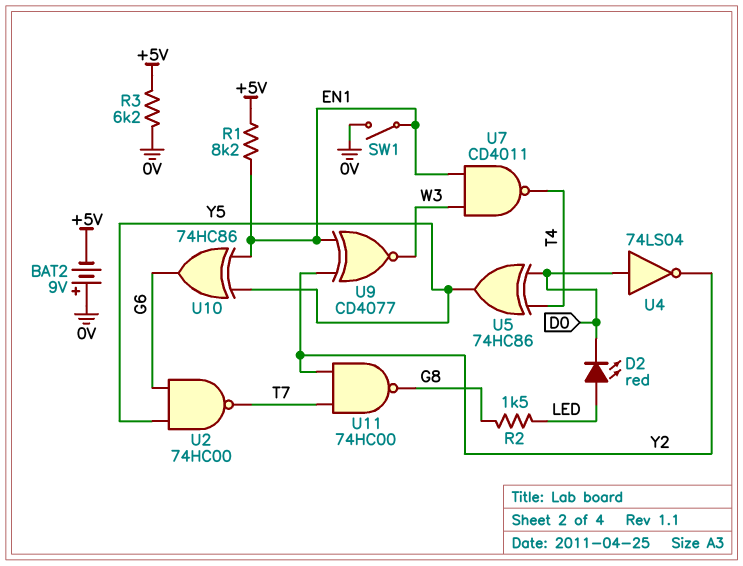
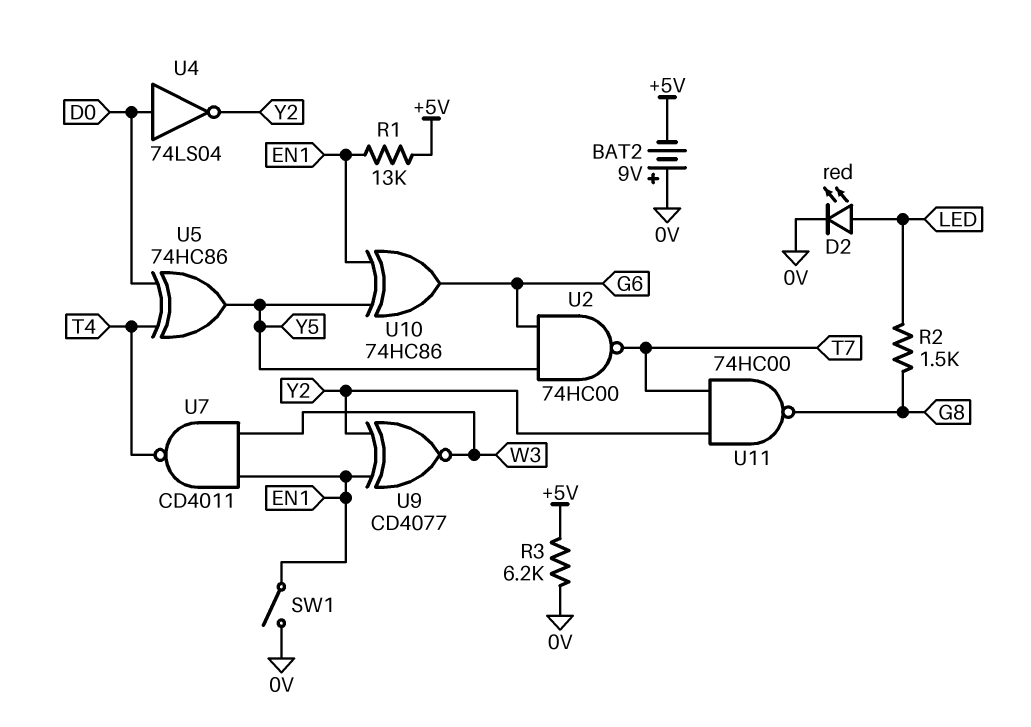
D2: LED red (A LED, K D0) -> LED red (A LED, K 0V)
R1: 8.2k (+5V, EN1) -> 13k (+5V, EN1)

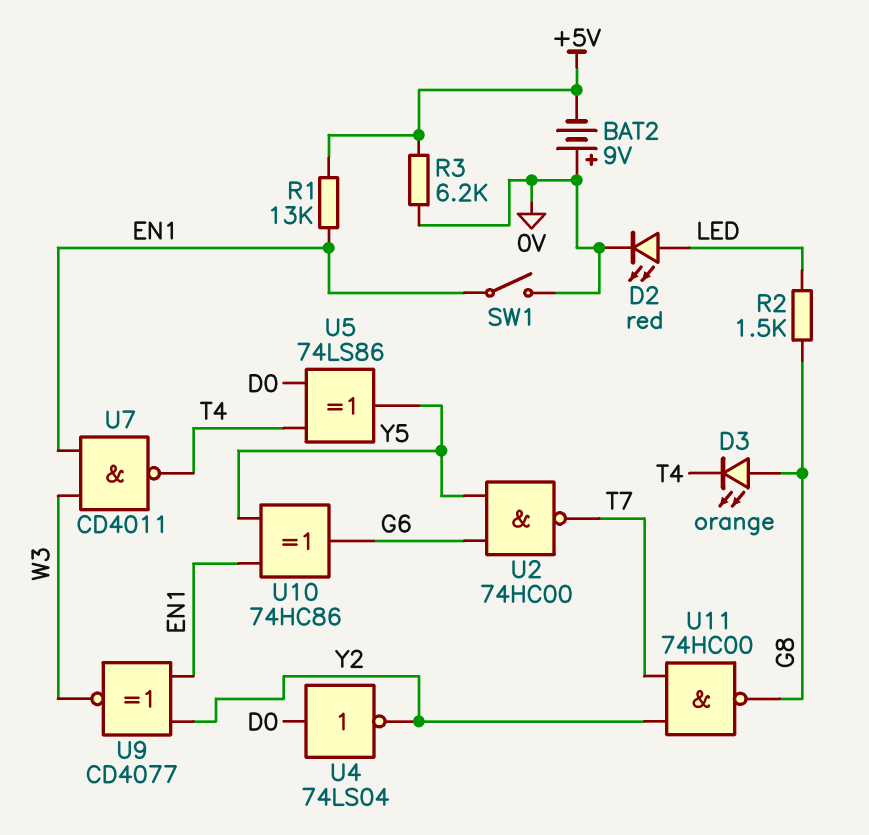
D3: none -> LED orange (A G8, K T4)
U5: XOR 74HC86 (in D0, in T4, out Y5) -> XOR 74LS86 (in D0, in T4, out Y5)

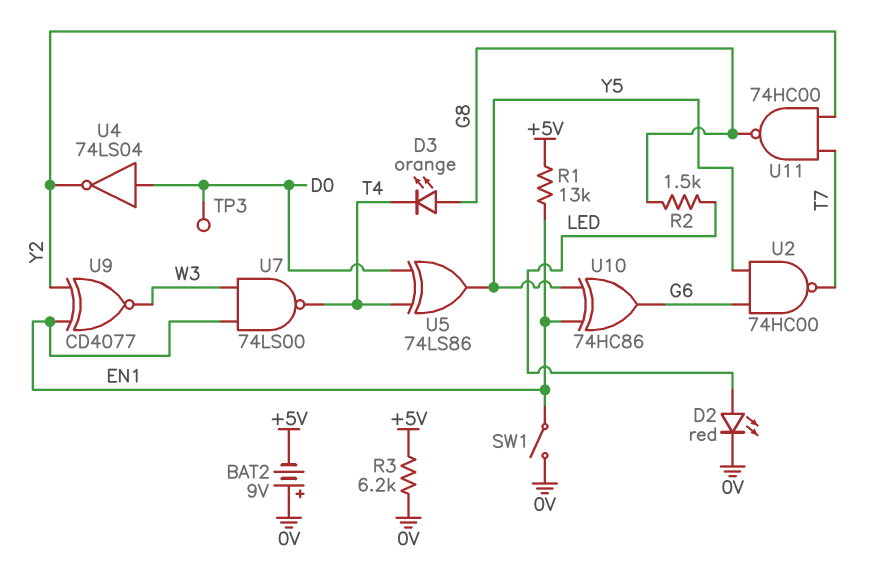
TP3: none -> test point (D0)
U7: NAND CD4011 (in EN1, in W3, out T4) -> NAND 74LS00 (in EN1, in W3, out T4)

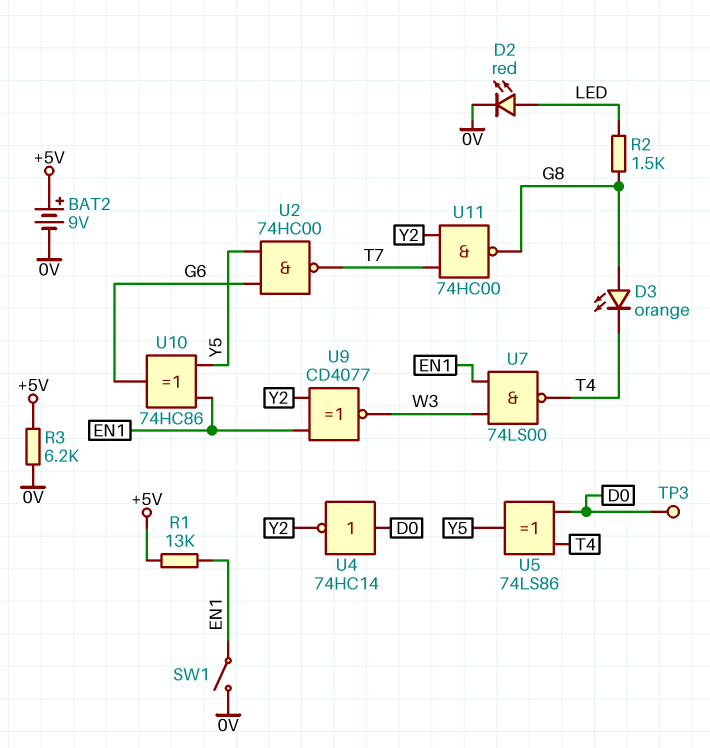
BAT2: 9V (plus 0V, minus +5V) -> 9V (plus +5V, minus 0V)
U4: NOT 74LS04 (in D0, out Y2) -> NOT 74HC14 (in D0, out Y2)

